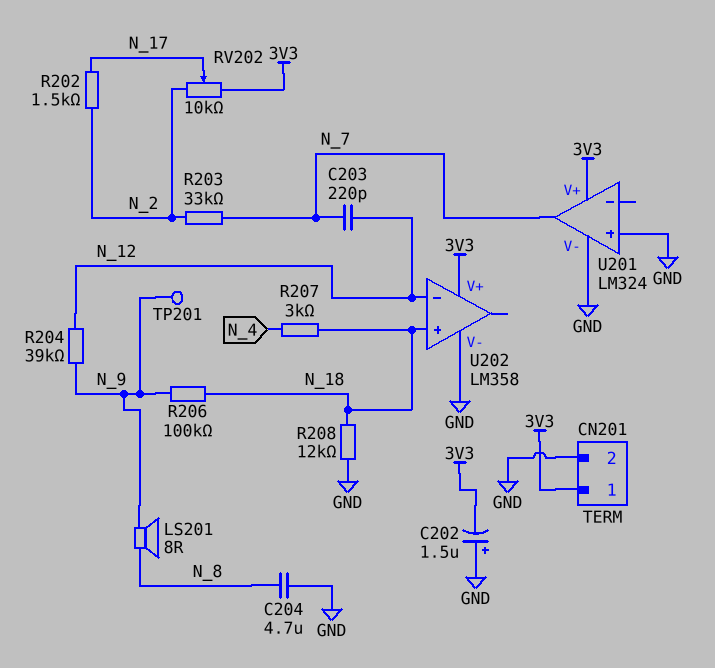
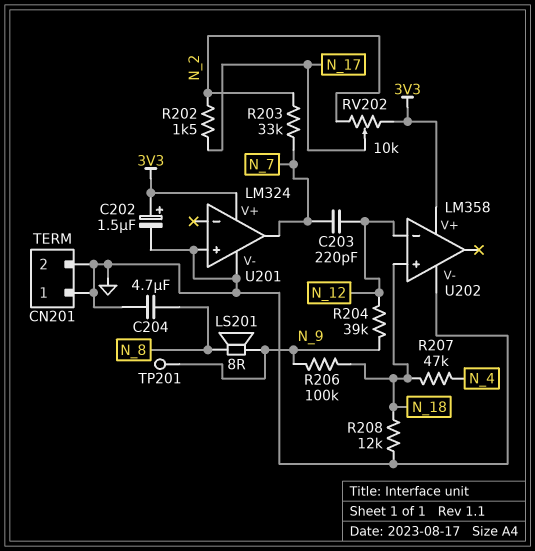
C202: 1.5uF (plus GND, minus 3V3) -> 1.5uF (plus 3V3, minus GND)
CN201 pin 1: 3V3 -> GND
R207: 3k (N_4, N_18) -> 47k (N_4, N_18)

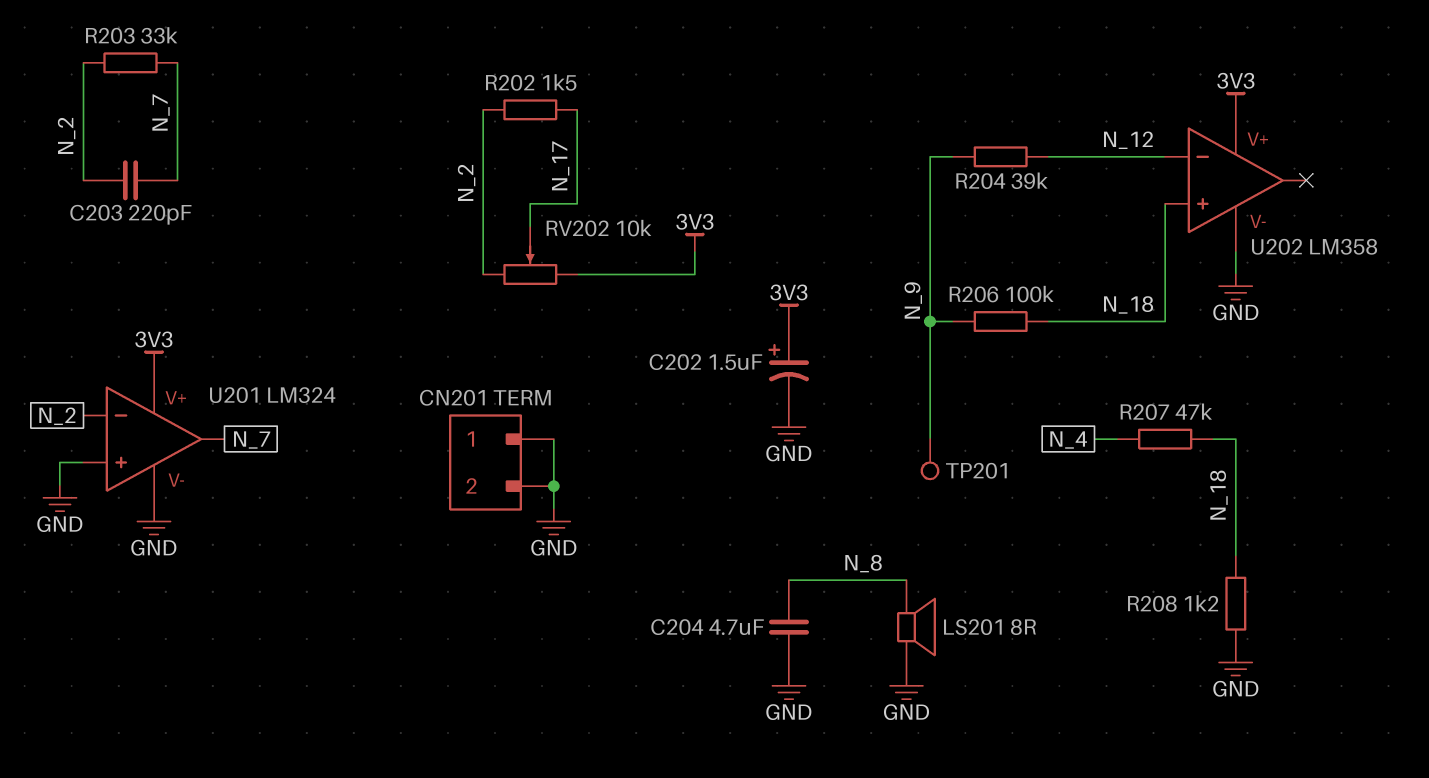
C203: 220pF (N_7, N_12) -> 220pF (N_2, N_7)
LS201: speaker 8R (N_8, N_9) -> speaker 8R (GND, N_8)
R208: 12k (GND, N_18) -> 1.2k (GND, N_18)
U201 pin in-: none -> N_2

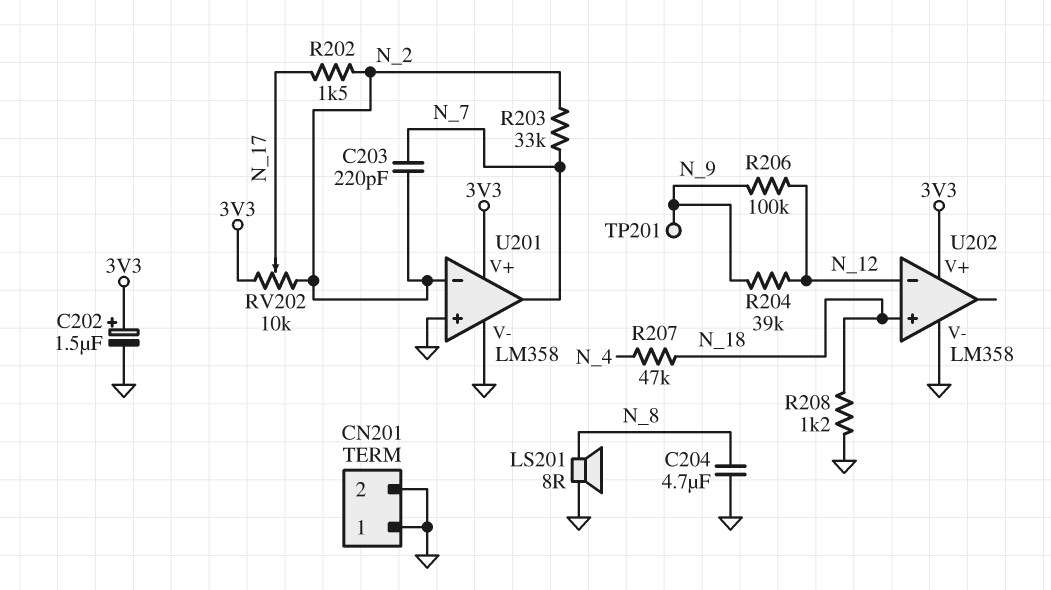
R206: 100k (N_9, N_18) -> 100k (N_9, N_12)
U201: LM324 -> LM358

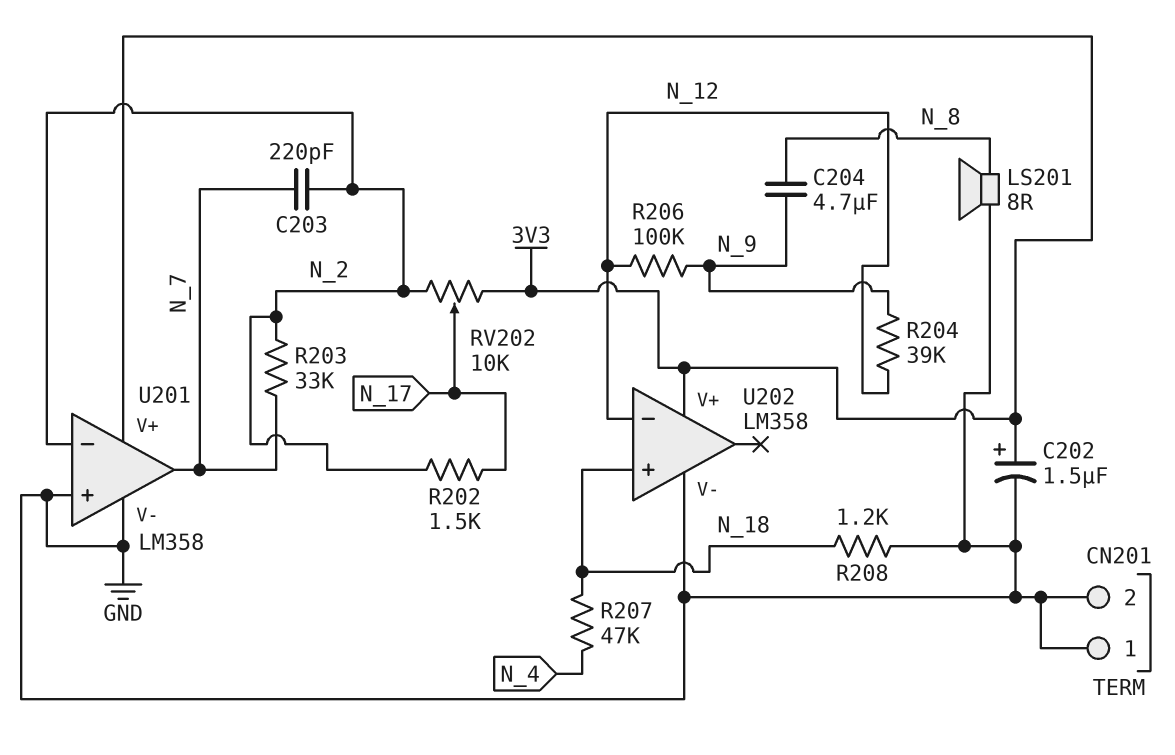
C204: 4.7uF (GND, N_8) -> 4.7uF (N_8, N_9)
TP201: test point (N_9) -> none

